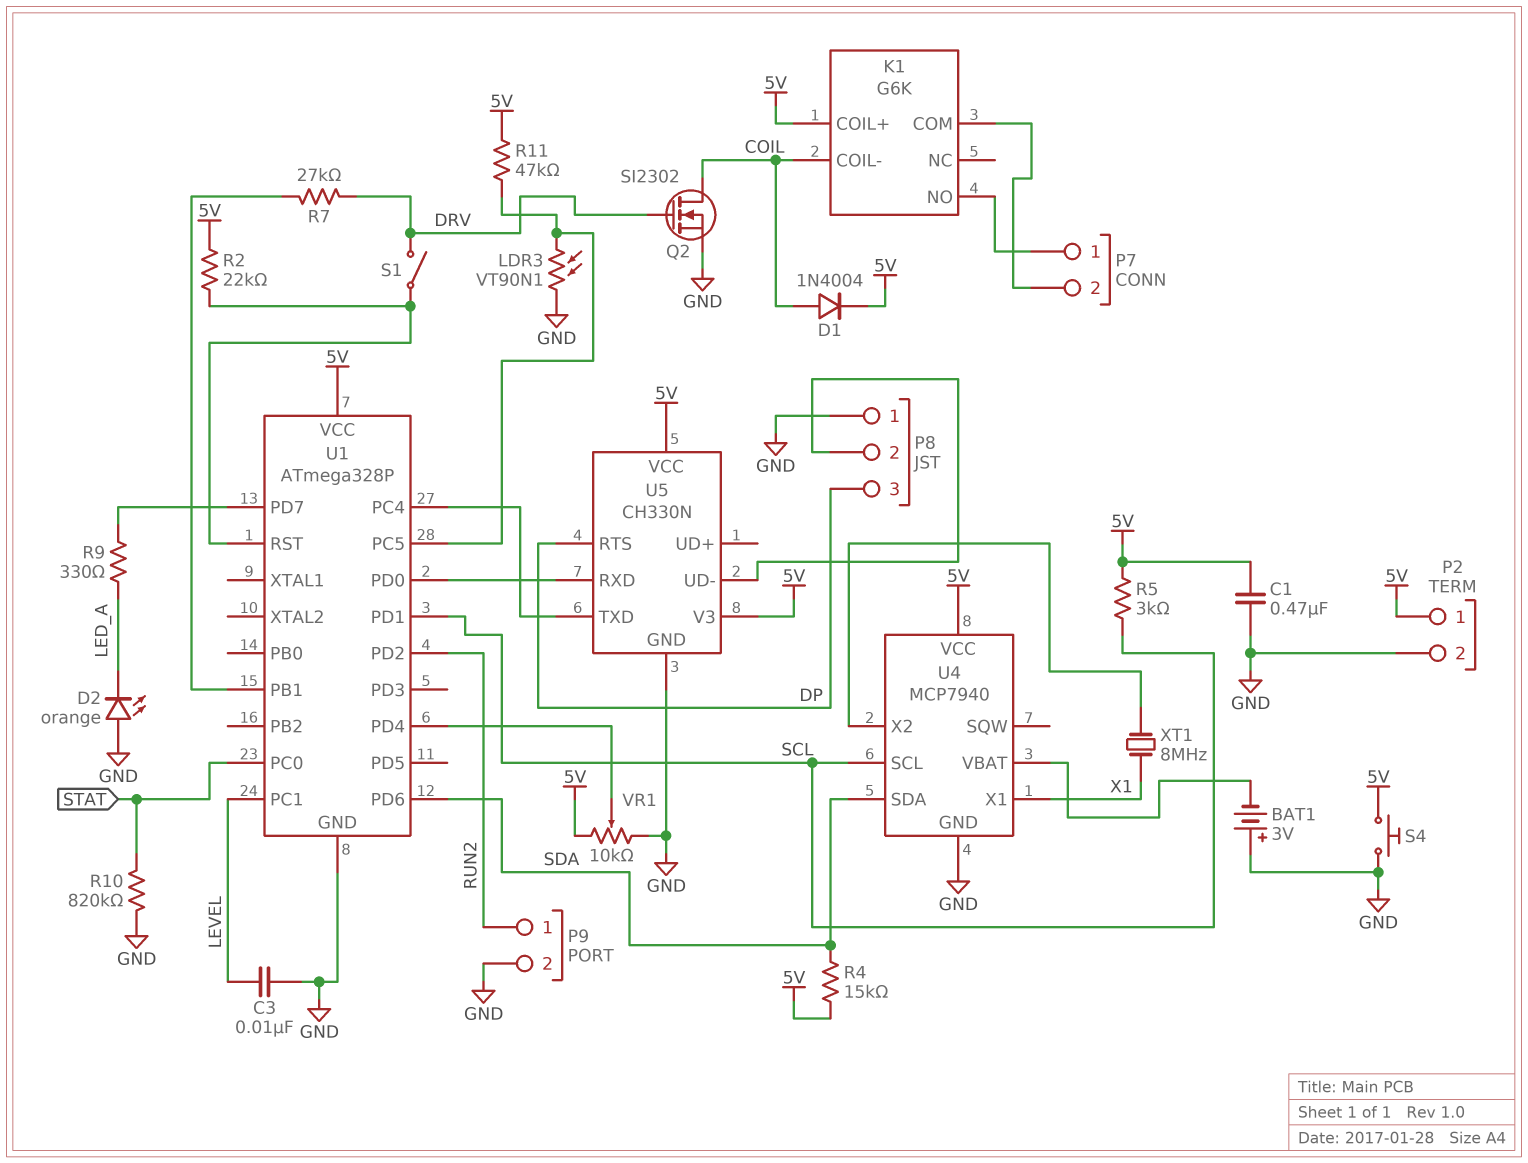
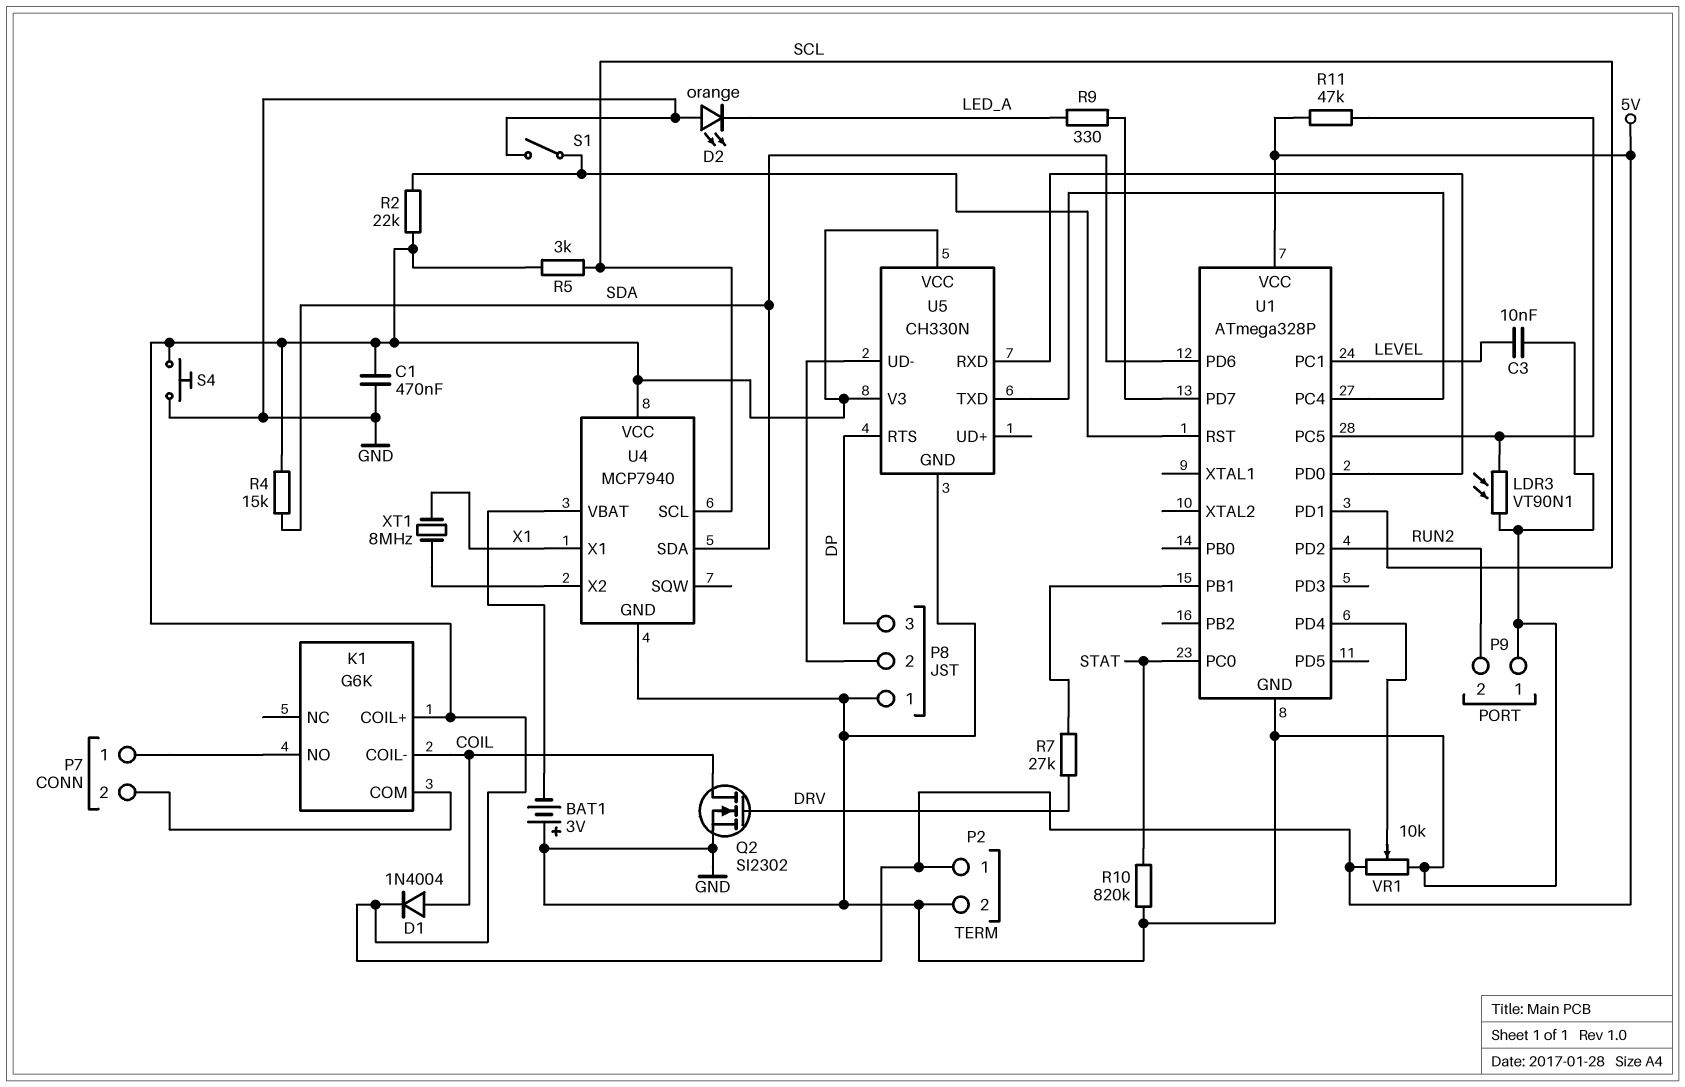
P9 pin 1: RUN2 -> GND
P9 pin 2: GND -> RUN2
S1: switch (DRV, U1/RST) -> switch (GND, U1/RST)

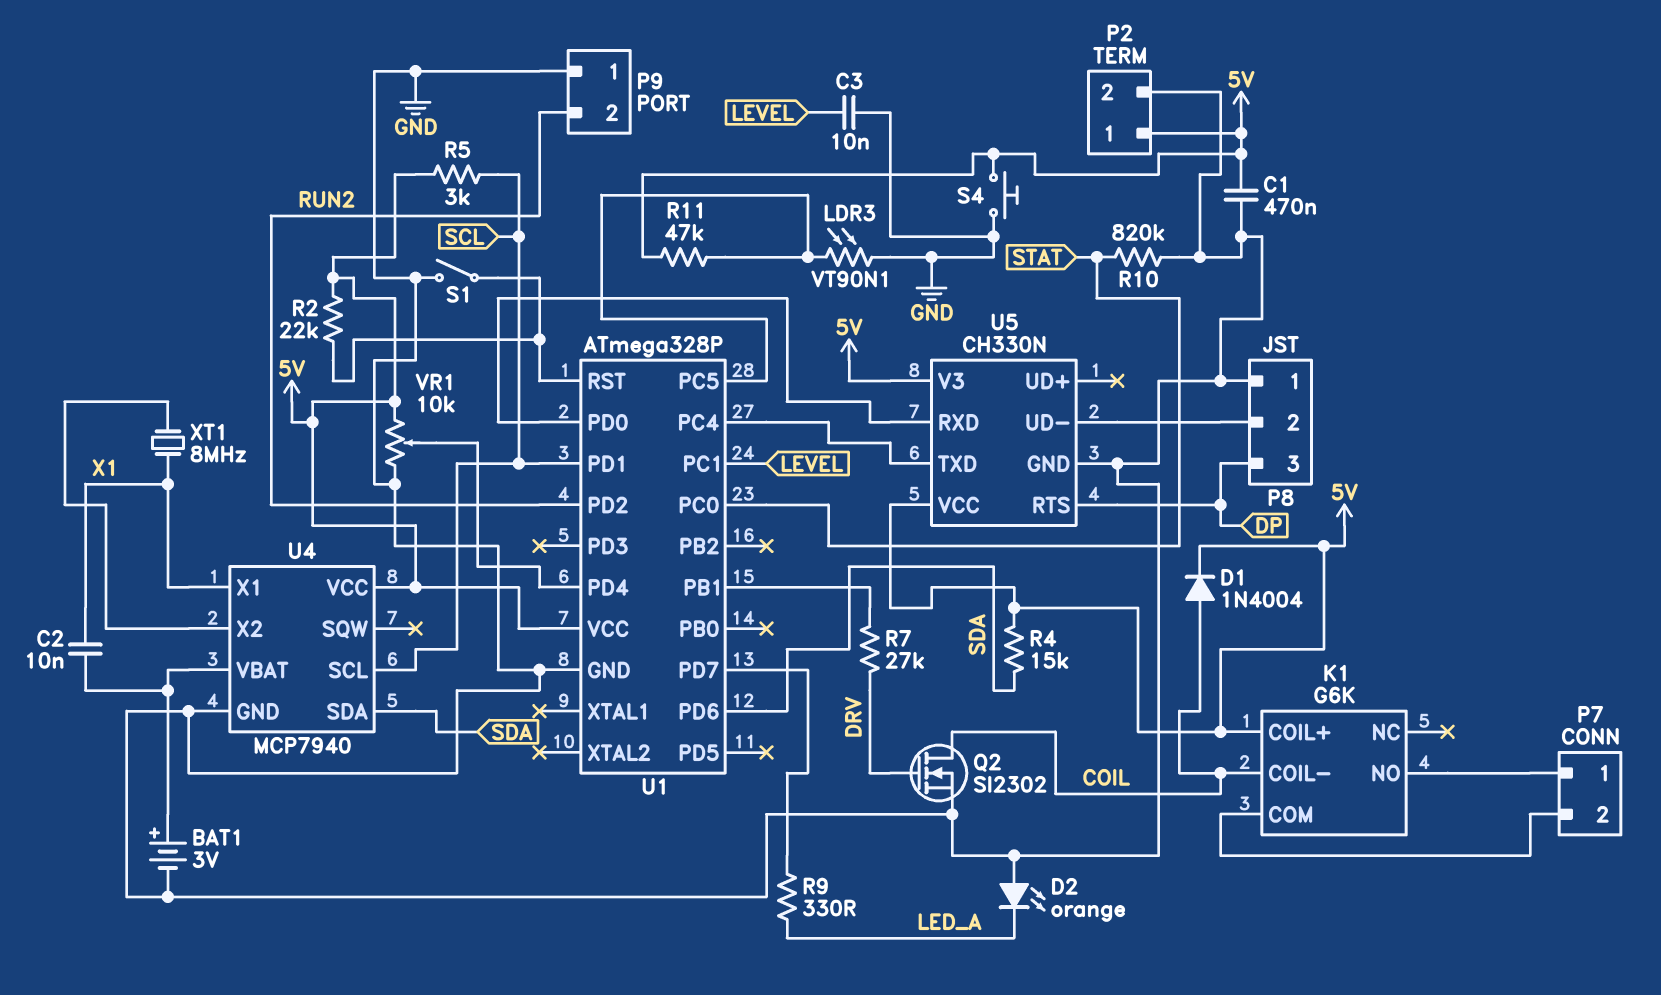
BAT1: 3V (plus GND, minus U4/VBAT) -> 3V (plus U4/VBAT, minus GND)
C2: none -> 10nF (U4/VBAT, X1)

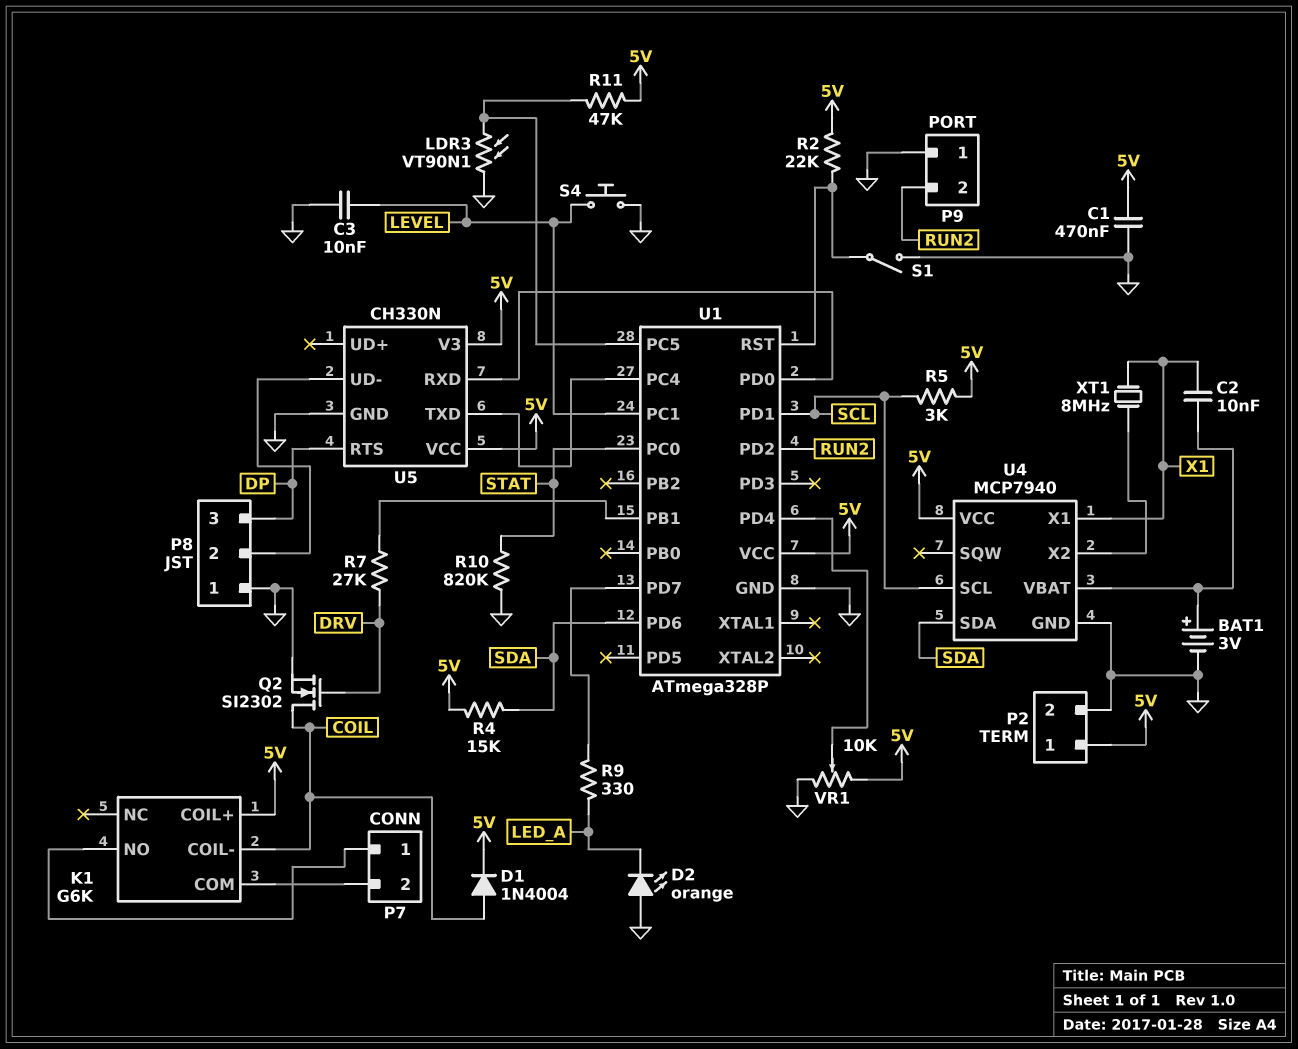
S4: button (5V, GND) -> button (GND, LEVEL)

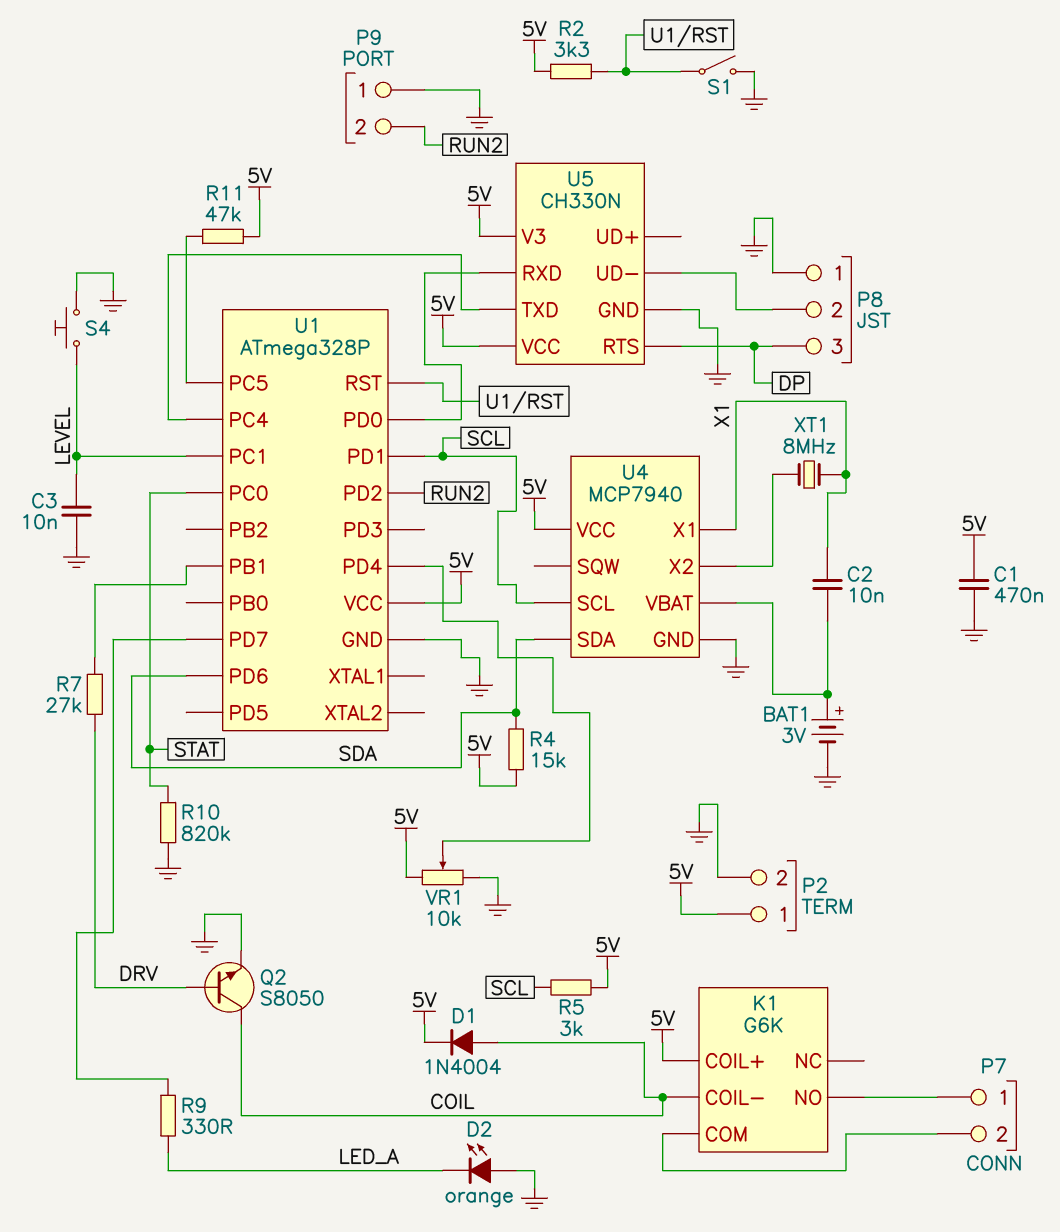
LDR3: VT90N1 (GND, U1/PC5) -> none
Q2: NMOS SI2302 (G DRV, D COIL, S GND) -> NPN S8050 (B DRV, C COIL, E GND)
R2: 22k (5V, U1/RST) -> 3.3k (5V, U1/RST)

